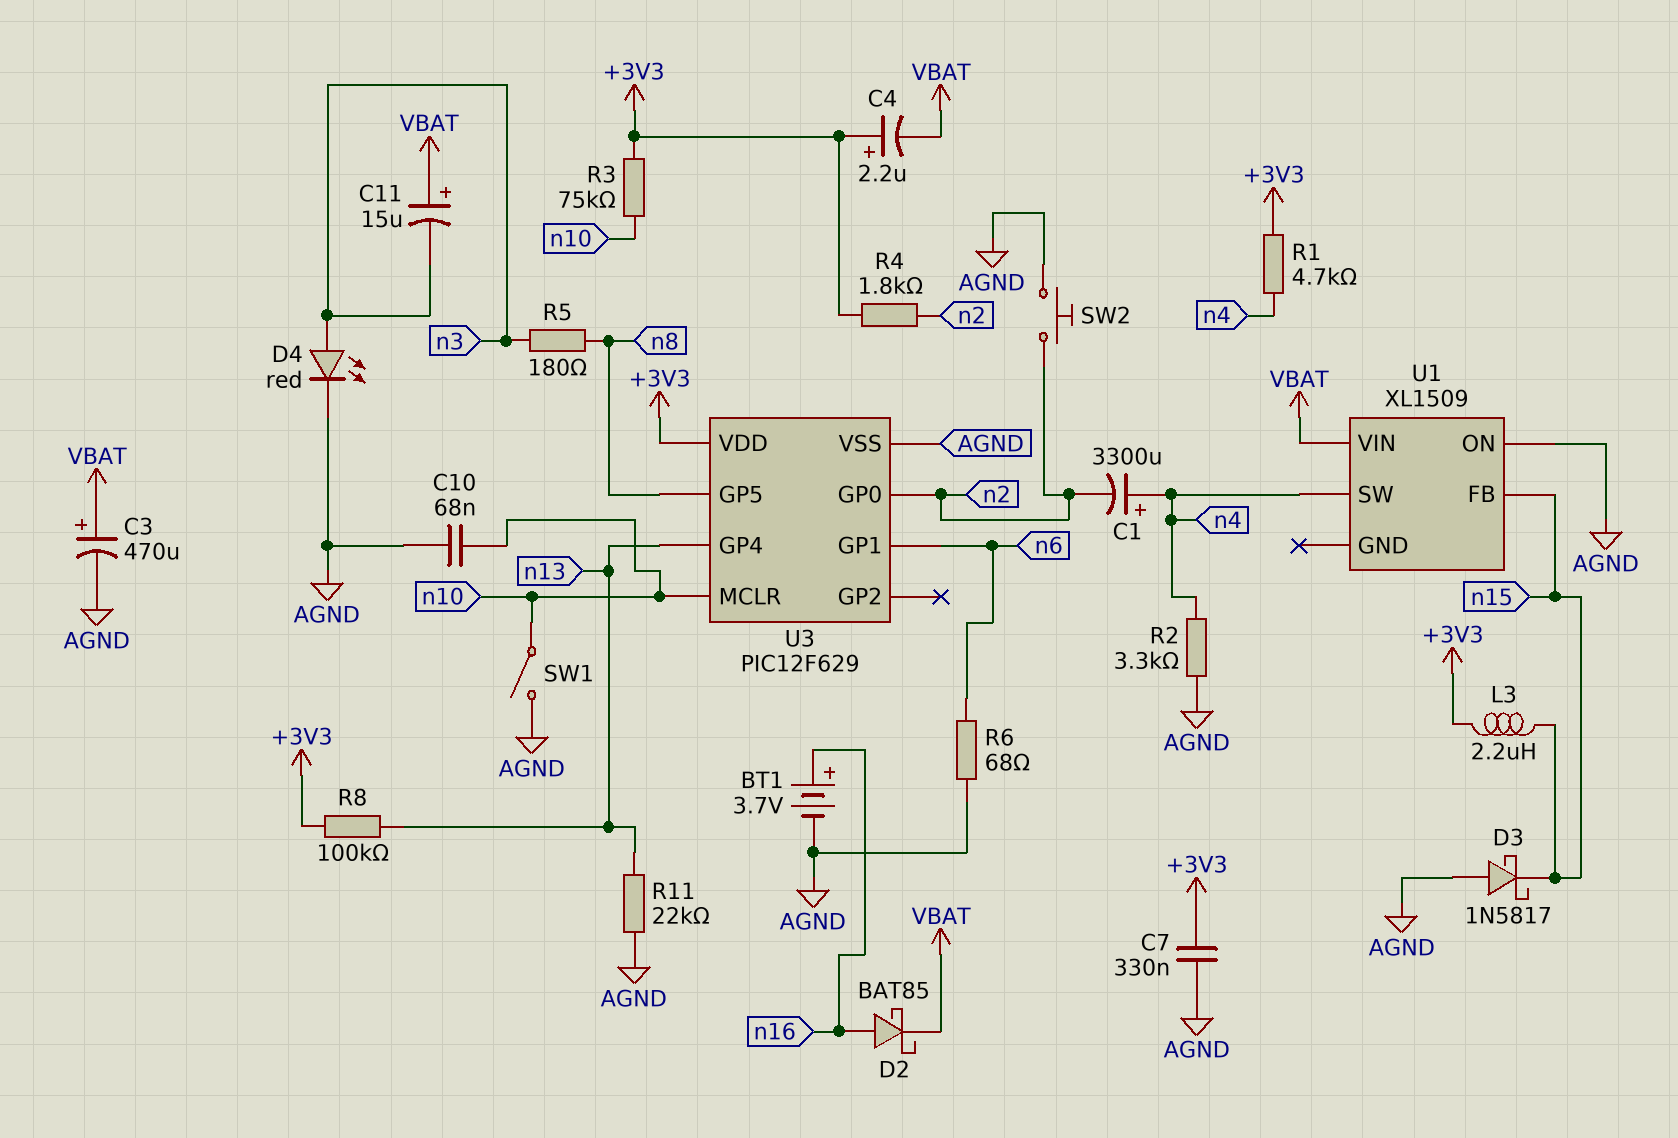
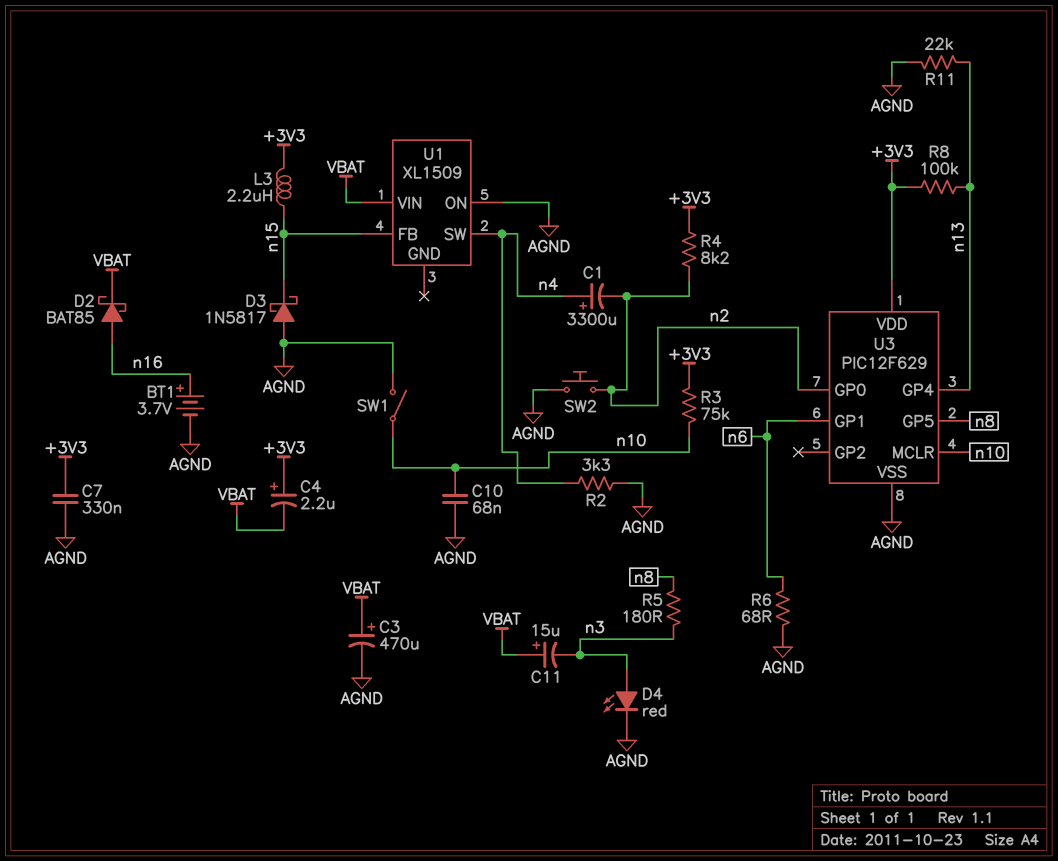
R1: 4.7k (+3V3, n4) -> none
R4: 1.8k (+3V3, n2) -> 8.2k (+3V3, n2)

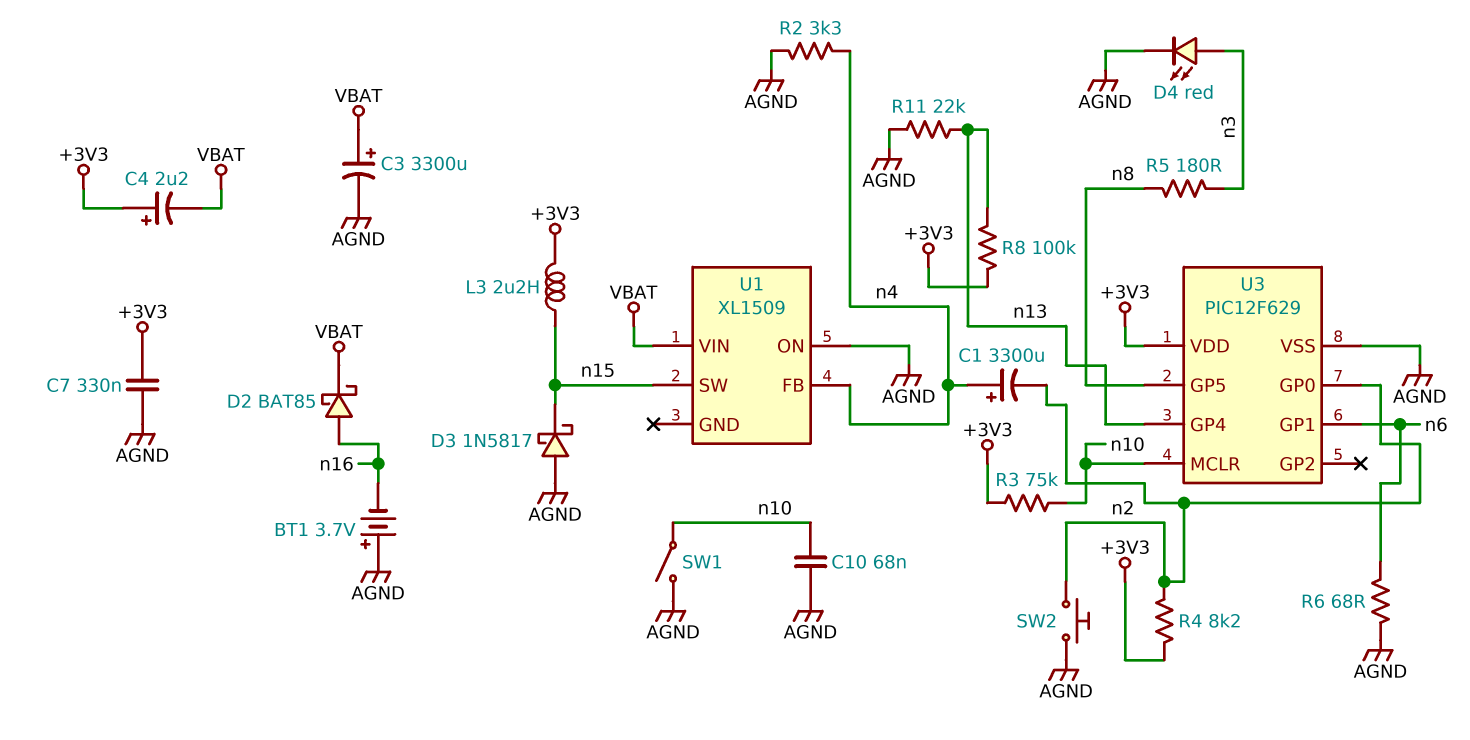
BT1: 3.7V (plus n16, minus AGND) -> 3.7V (plus AGND, minus n16)
C3: 470uF (plus VBAT, minus AGND) -> 3300uF (plus VBAT, minus AGND)
C11: 15uF (plus VBAT, minus n3) -> none
U1 pin FB: n15 -> n4
U1 pin SW: n4 -> n15

